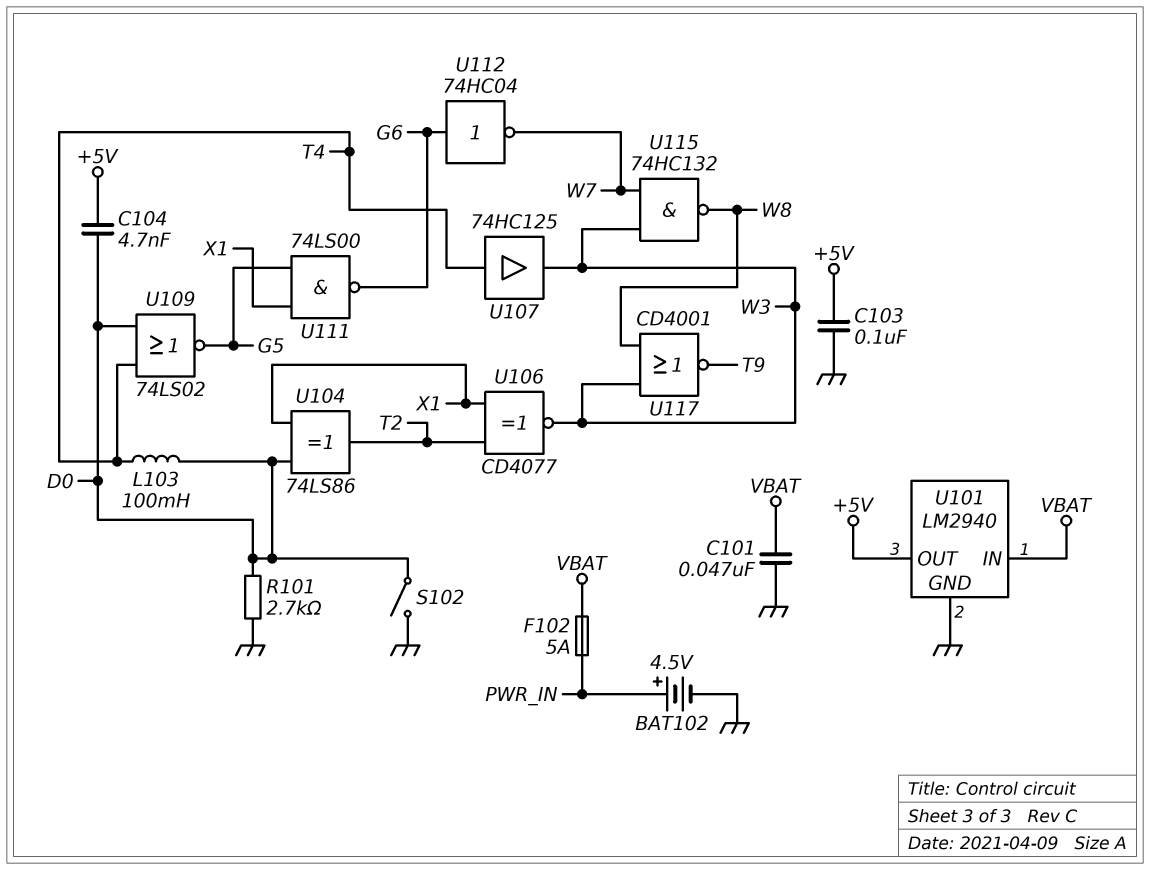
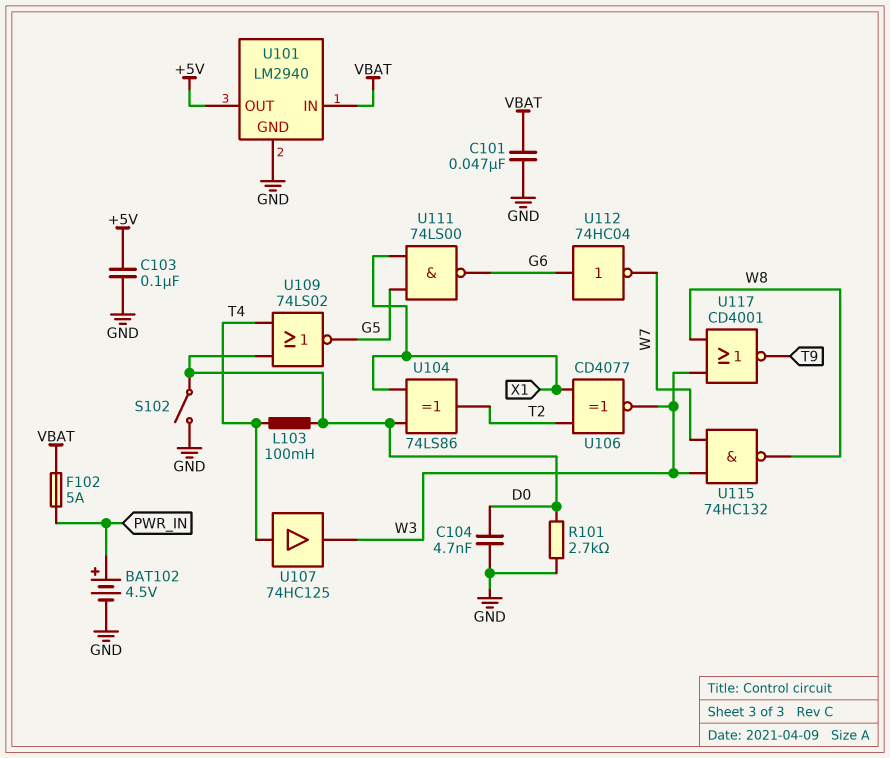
C104: 4.7nF (+5V, D0) -> 4.7nF (D0, GND)

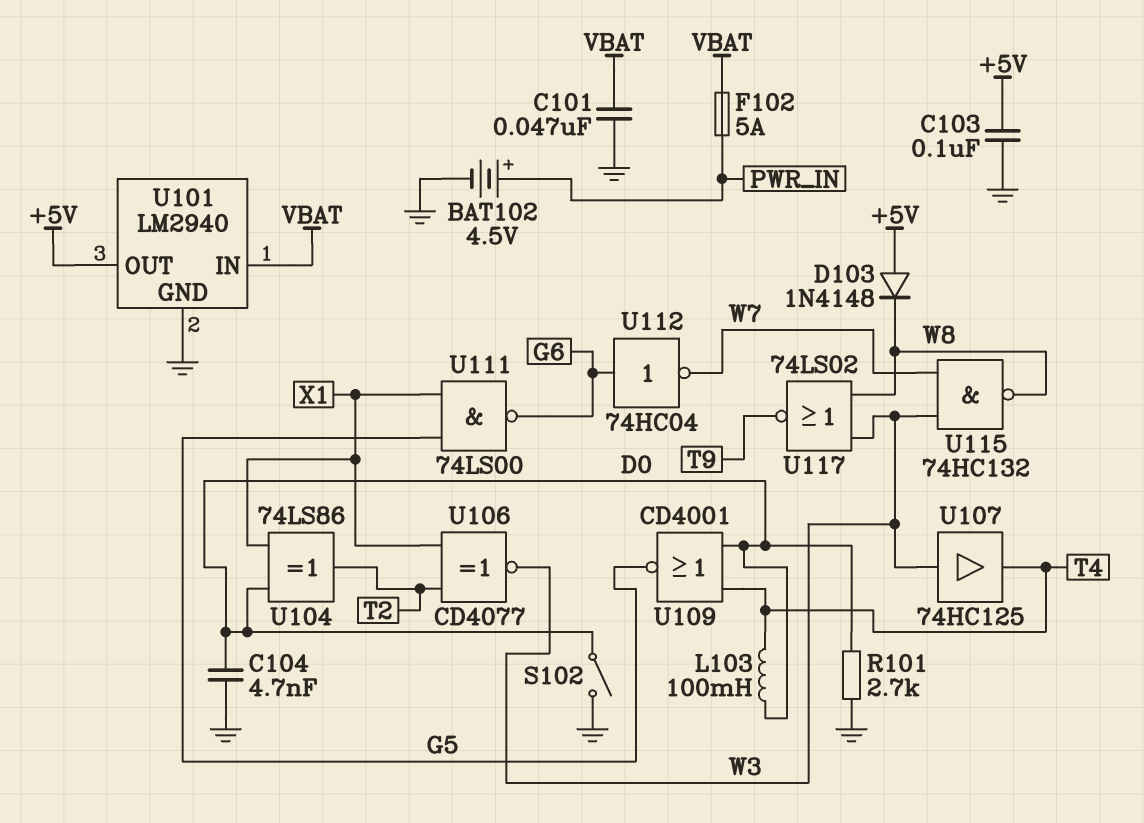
D103: none -> diode 1N4148 (A +5V, K W8)
U107: buffer 74HC125 (in T4, out W3) -> buffer 74HC125 (in W3, out T4)
U109: NOR 74LS02 (in D0, in T4, out G5) -> NOR CD4001 (in D0, in T4, out G5)
U117: NOR CD4001 (in W3, in W8, out T9) -> NOR 74LS02 (in W3, in W8, out T9)

